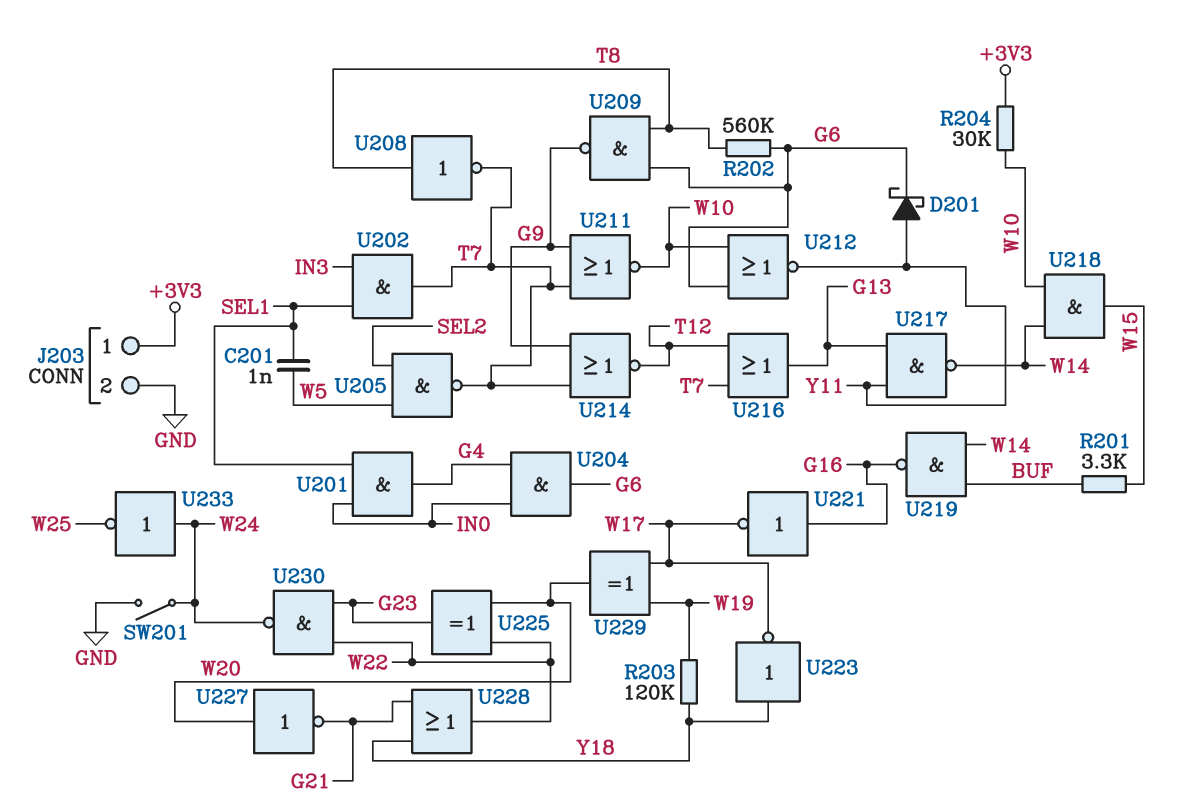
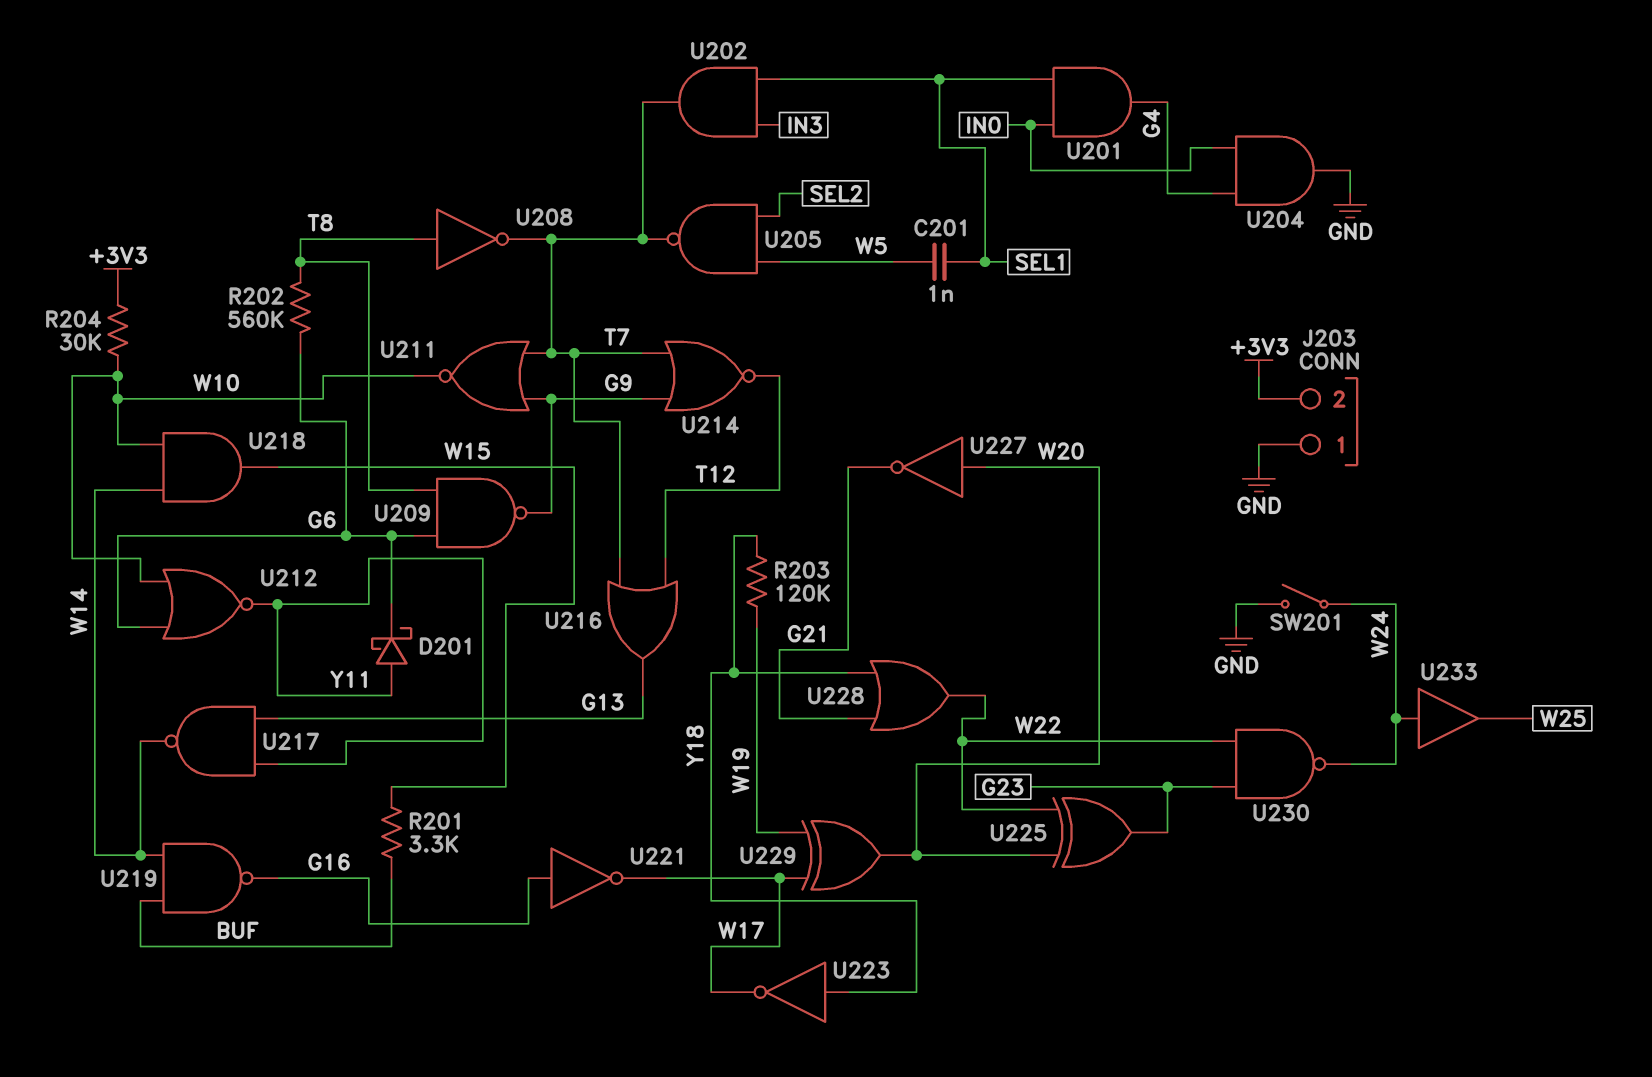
J203 pin 1: +3V3 -> GND
J203 pin 2: GND -> +3V3
U204: AND (in G4, in IN0, out G6) -> AND (in G4, in IN0, out GND)
U233: NOT (in W24, out W25) -> buffer (in W24, out W25)

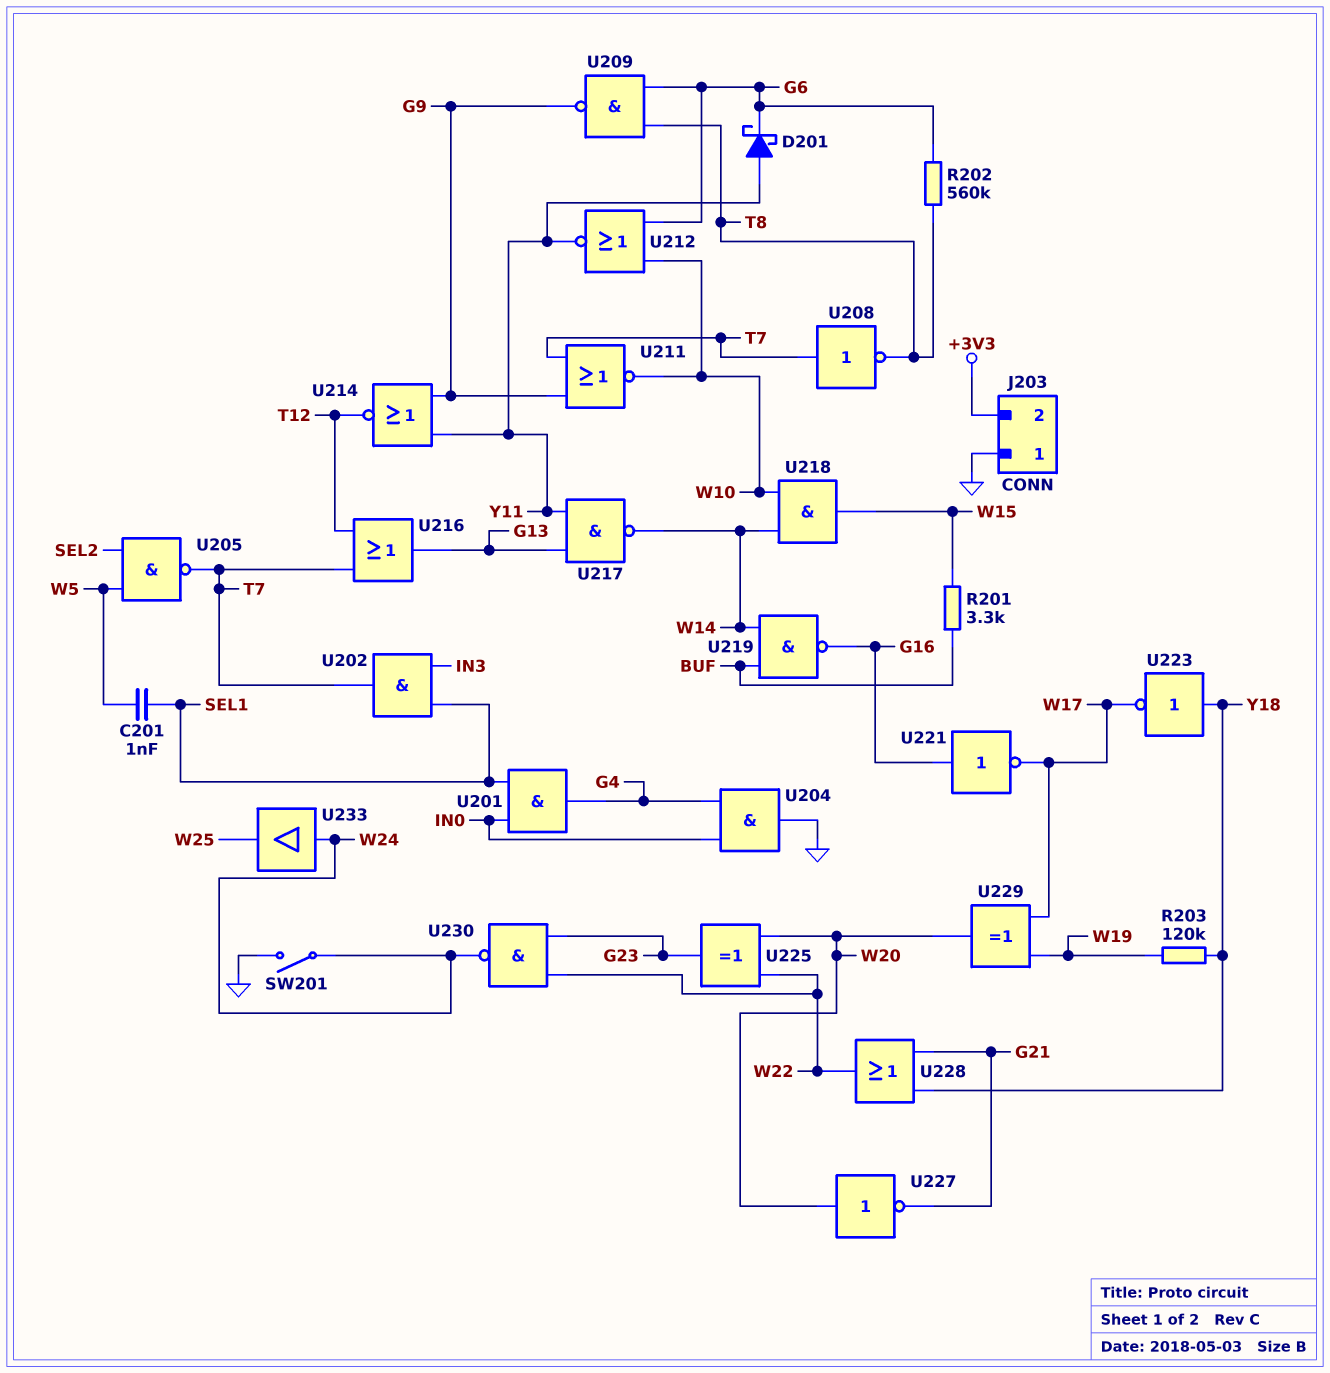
R204: 30k (+3V3, W10) -> none
U208: NOT (in T8, out T7) -> NOT (in T7, out T8)
U214: NOR (in G9, in T7, out T12) -> NOR (in G9, in Y11, out T12)

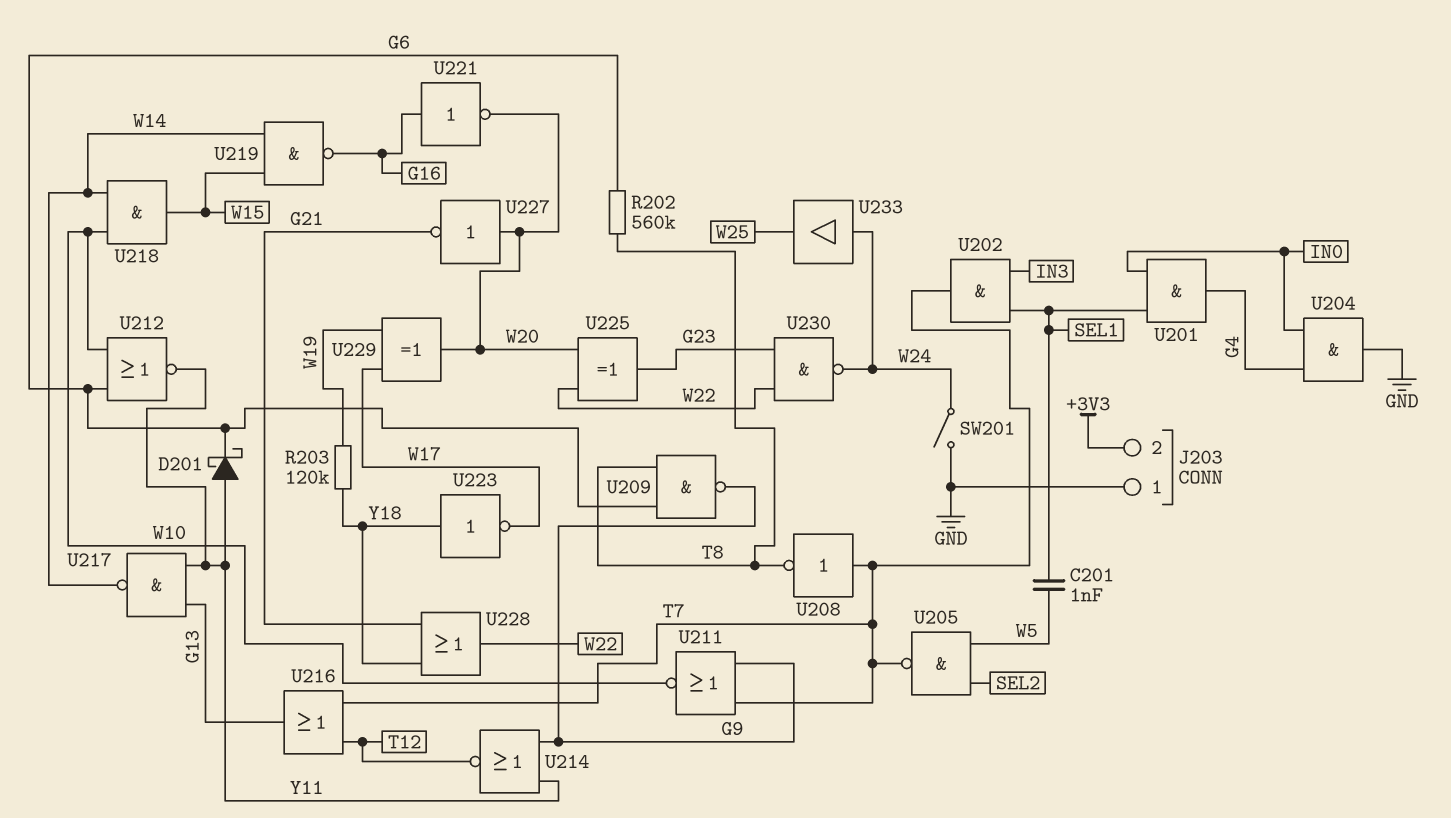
R201: 3.3k (BUF, W15) -> none
U219: NAND (in BUF, in W14, out G16) -> NAND (in W14, in W15, out G16)
U221: NOT (in G16, out W17) -> NOT (in G16, out W20)

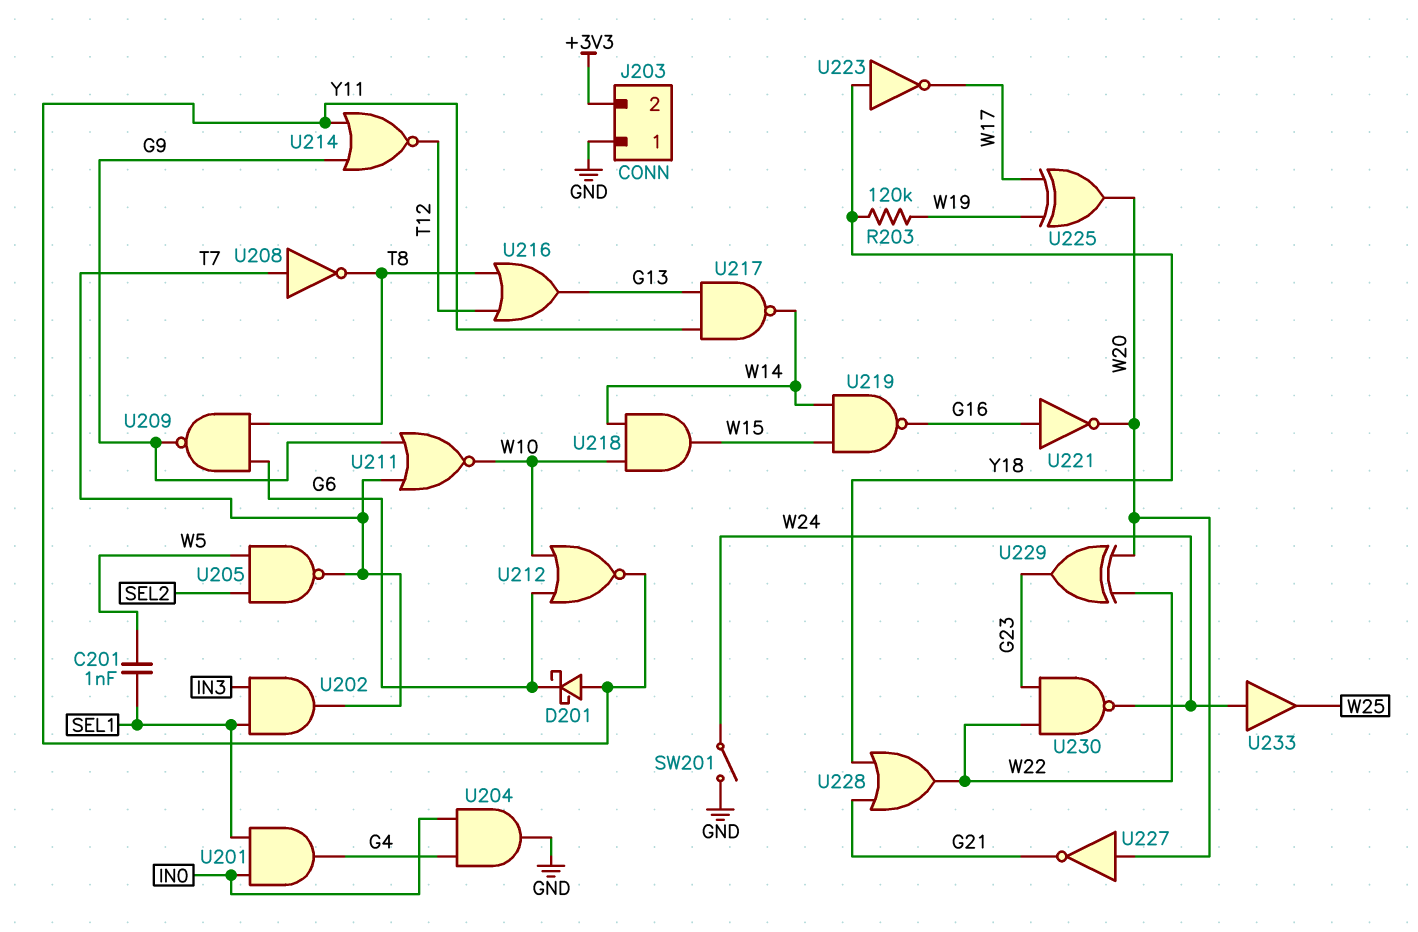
R202: 560k (G6, T8) -> none
U216: OR (in T7, in T12, out G13) -> OR (in T8, in T12, out G13)
U225: XOR (in W20, in W22, out G23) -> XOR (in W17, in W19, out W20)
U229: XOR (in W17, in W19, out W20) -> XOR (in W20, in W22, out G23)

